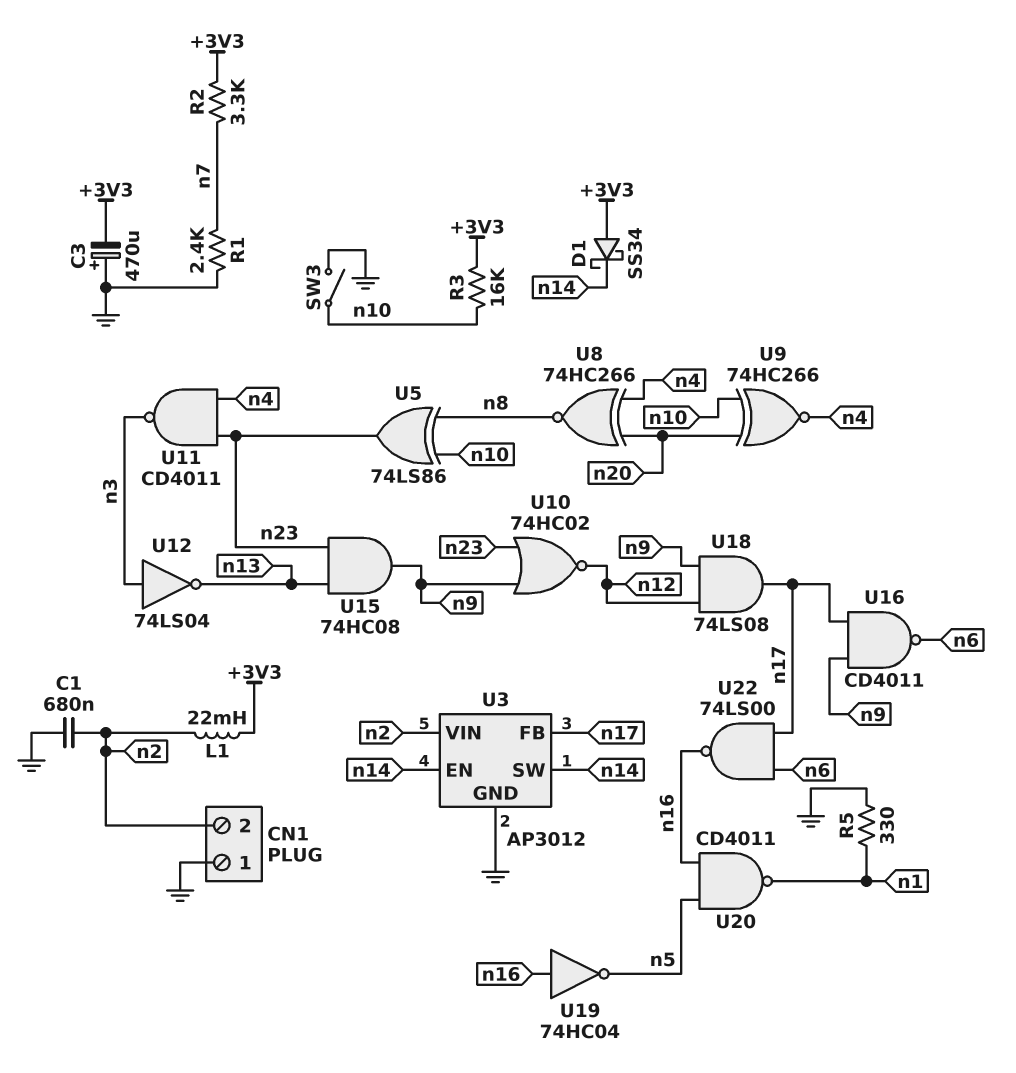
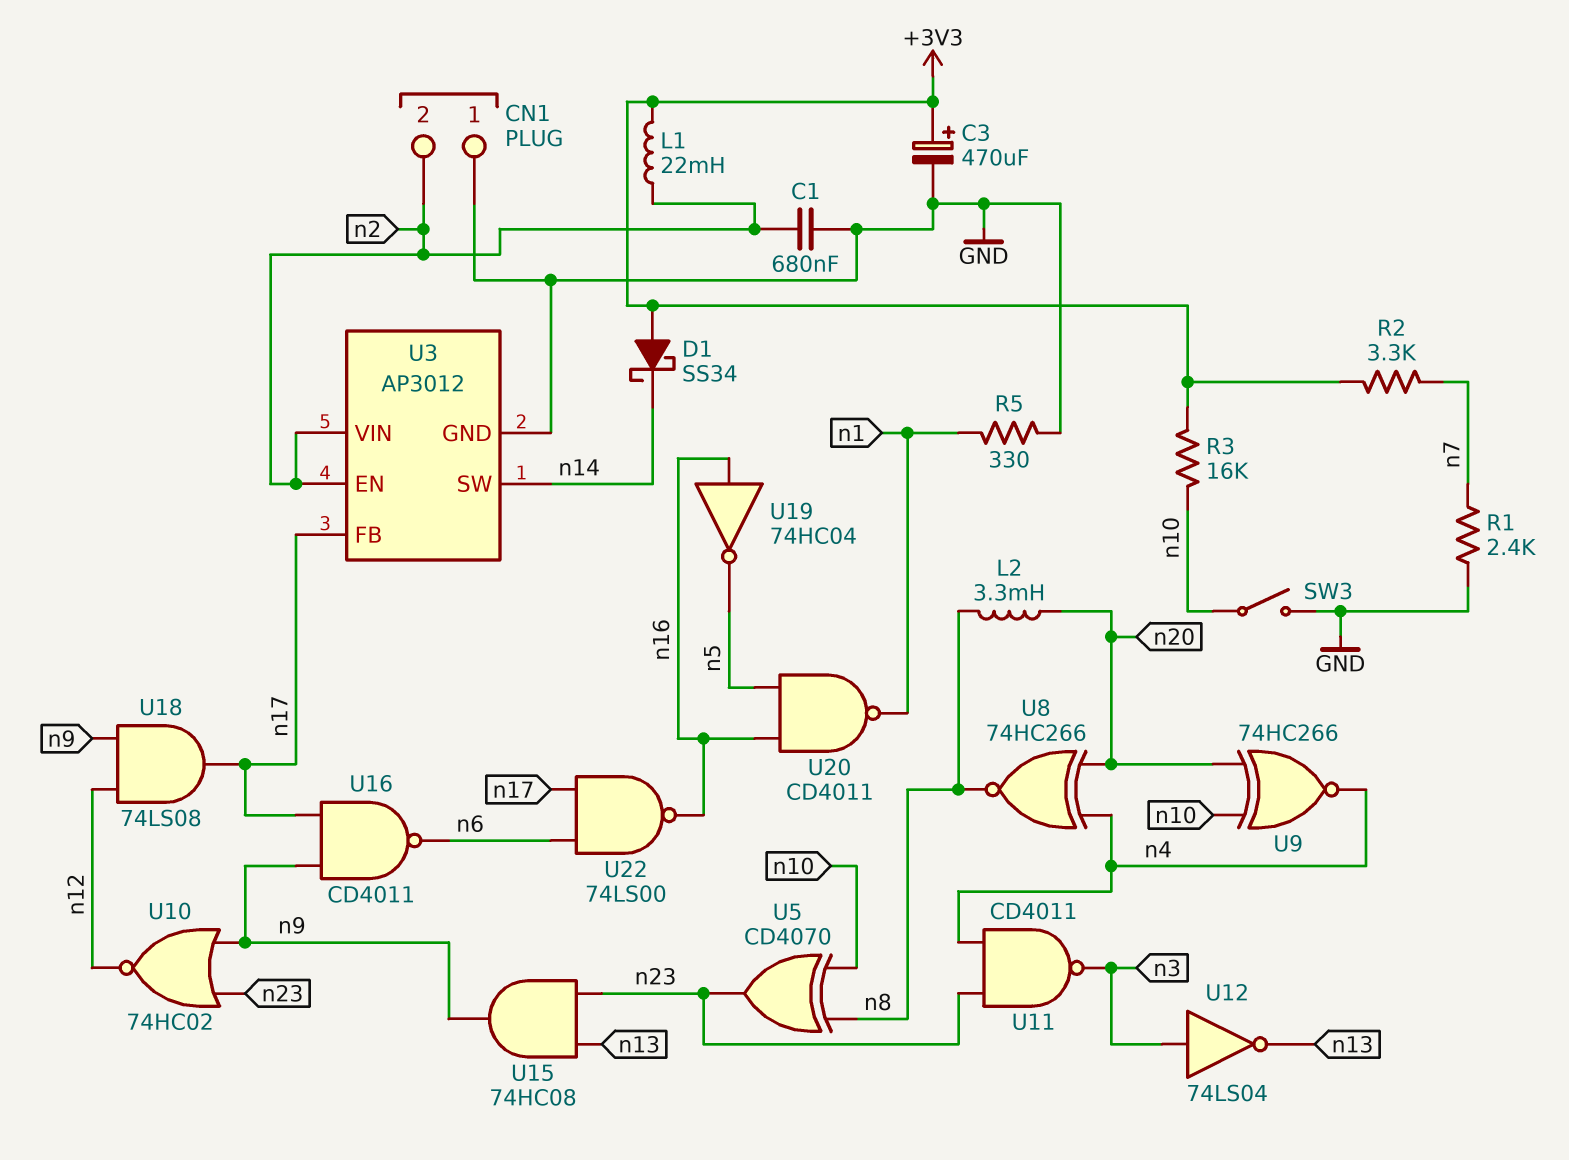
C3: 470uF (plus GND, minus +3V3) -> 470uF (plus +3V3, minus GND)
L2: none -> 3.3mH (n8, n20)
U3 pin EN: n14 -> n2
U5: XOR 74LS86 (in n8, in n10, out n23) -> XOR CD4070 (in n8, in n10, out n23)

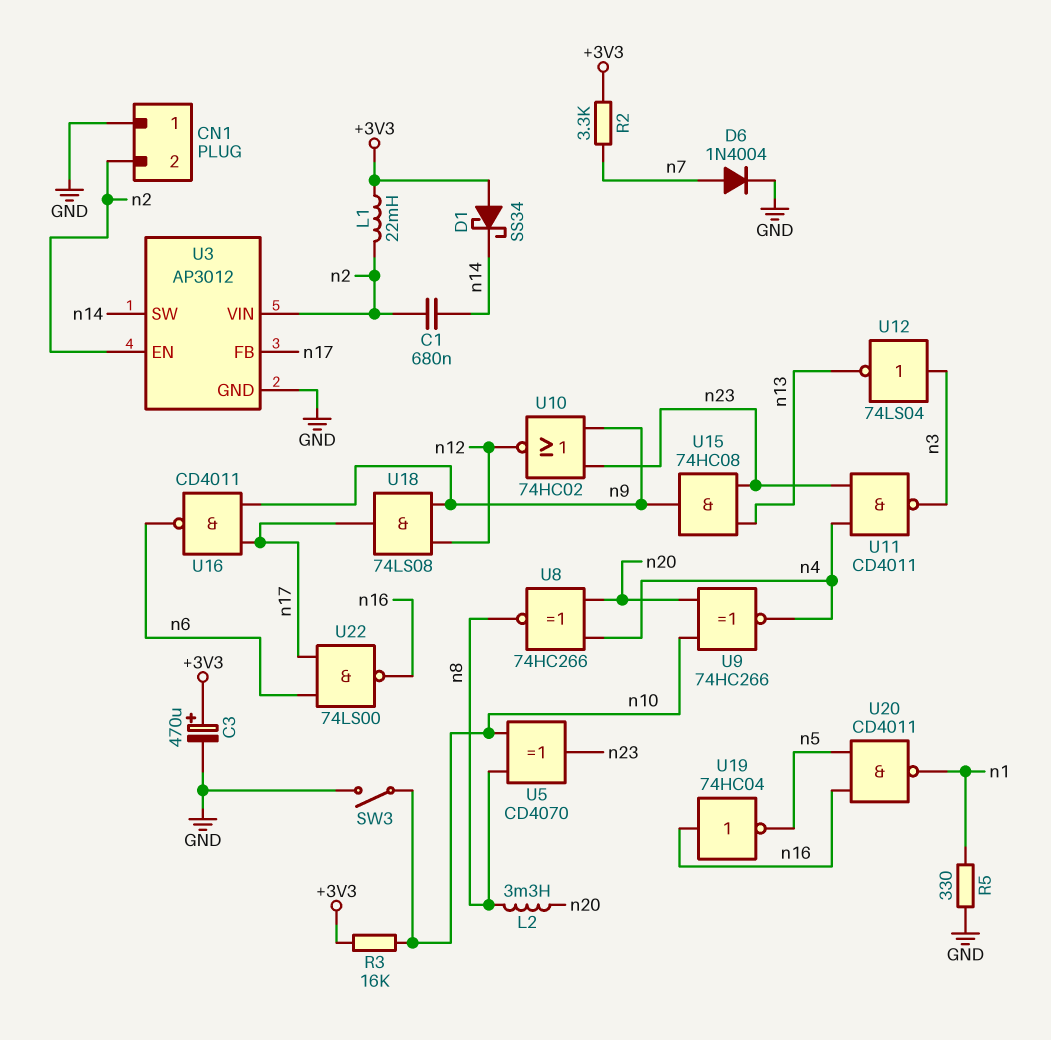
C1: 680nF (GND, n2) -> 680nF (n2, n14)
D6: none -> diode 1N4004 (A n7, K GND)
R1: 2.4k (GND, n7) -> none

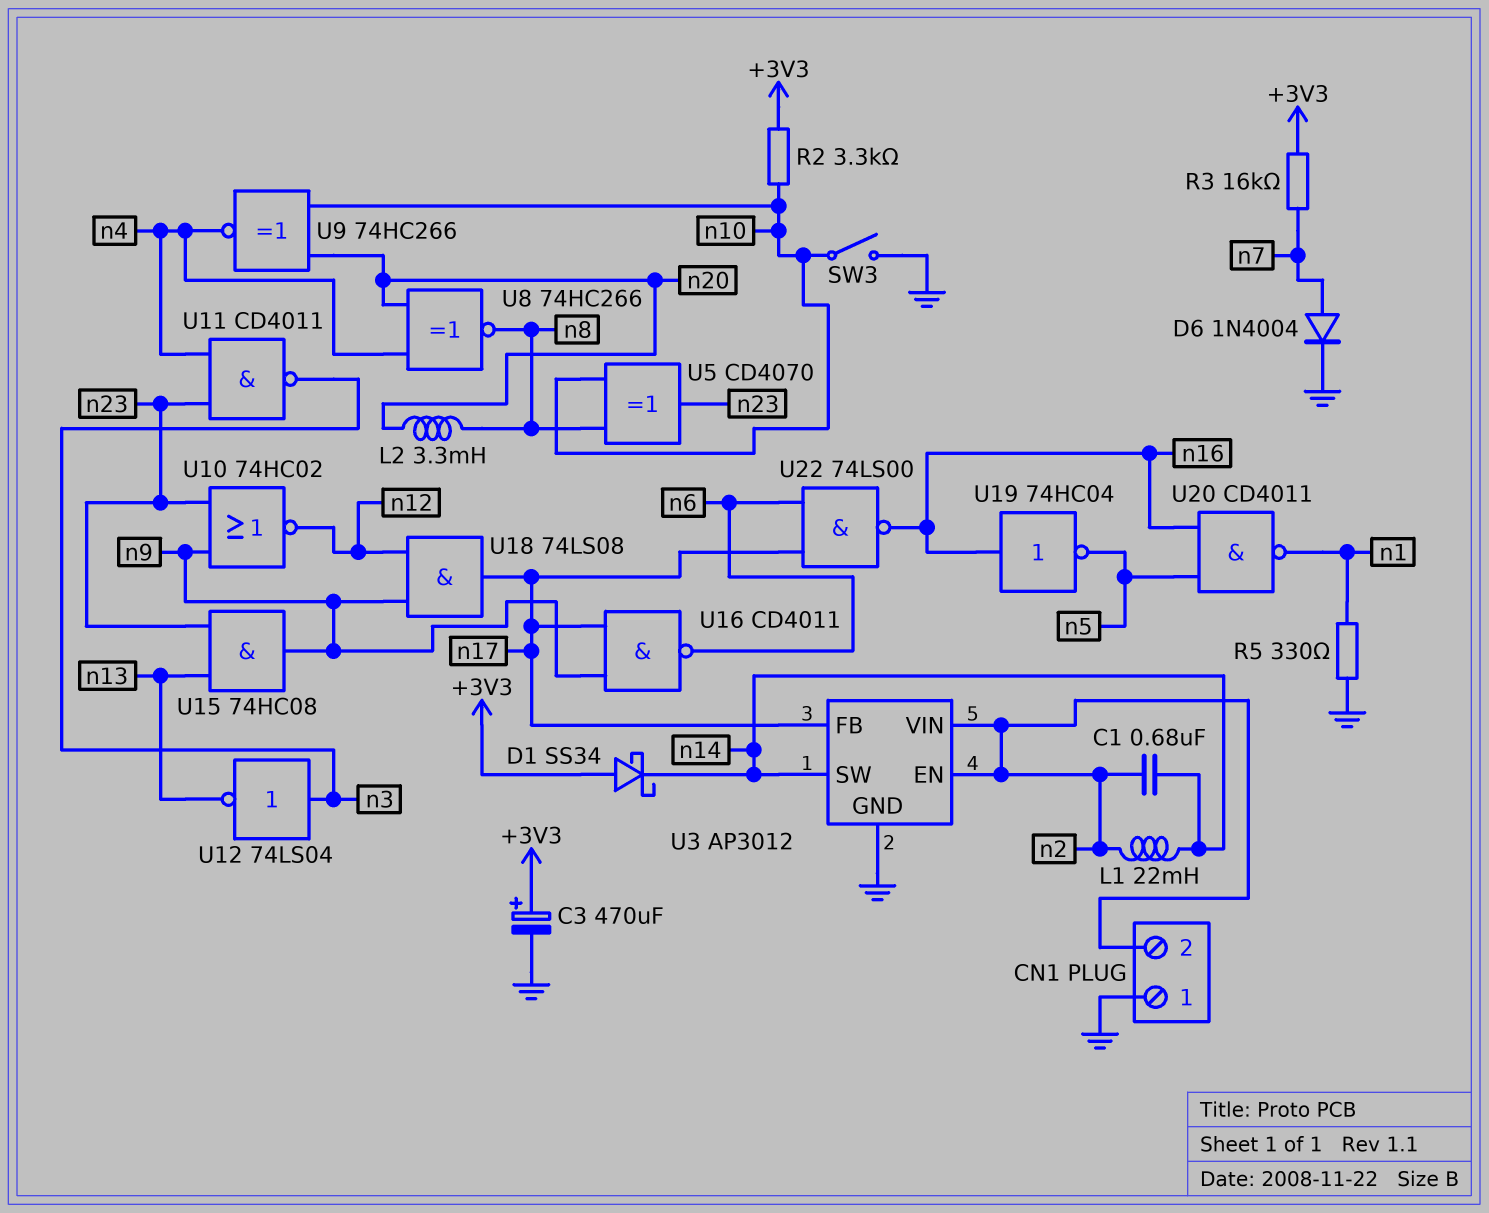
L1: 22mH (+3V3, n2) -> 22mH (n2, n14)
R2: 3.3k (+3V3, n7) -> 3.3k (+3V3, n10)
R3: 16k (+3V3, n10) -> 16k (+3V3, n7)

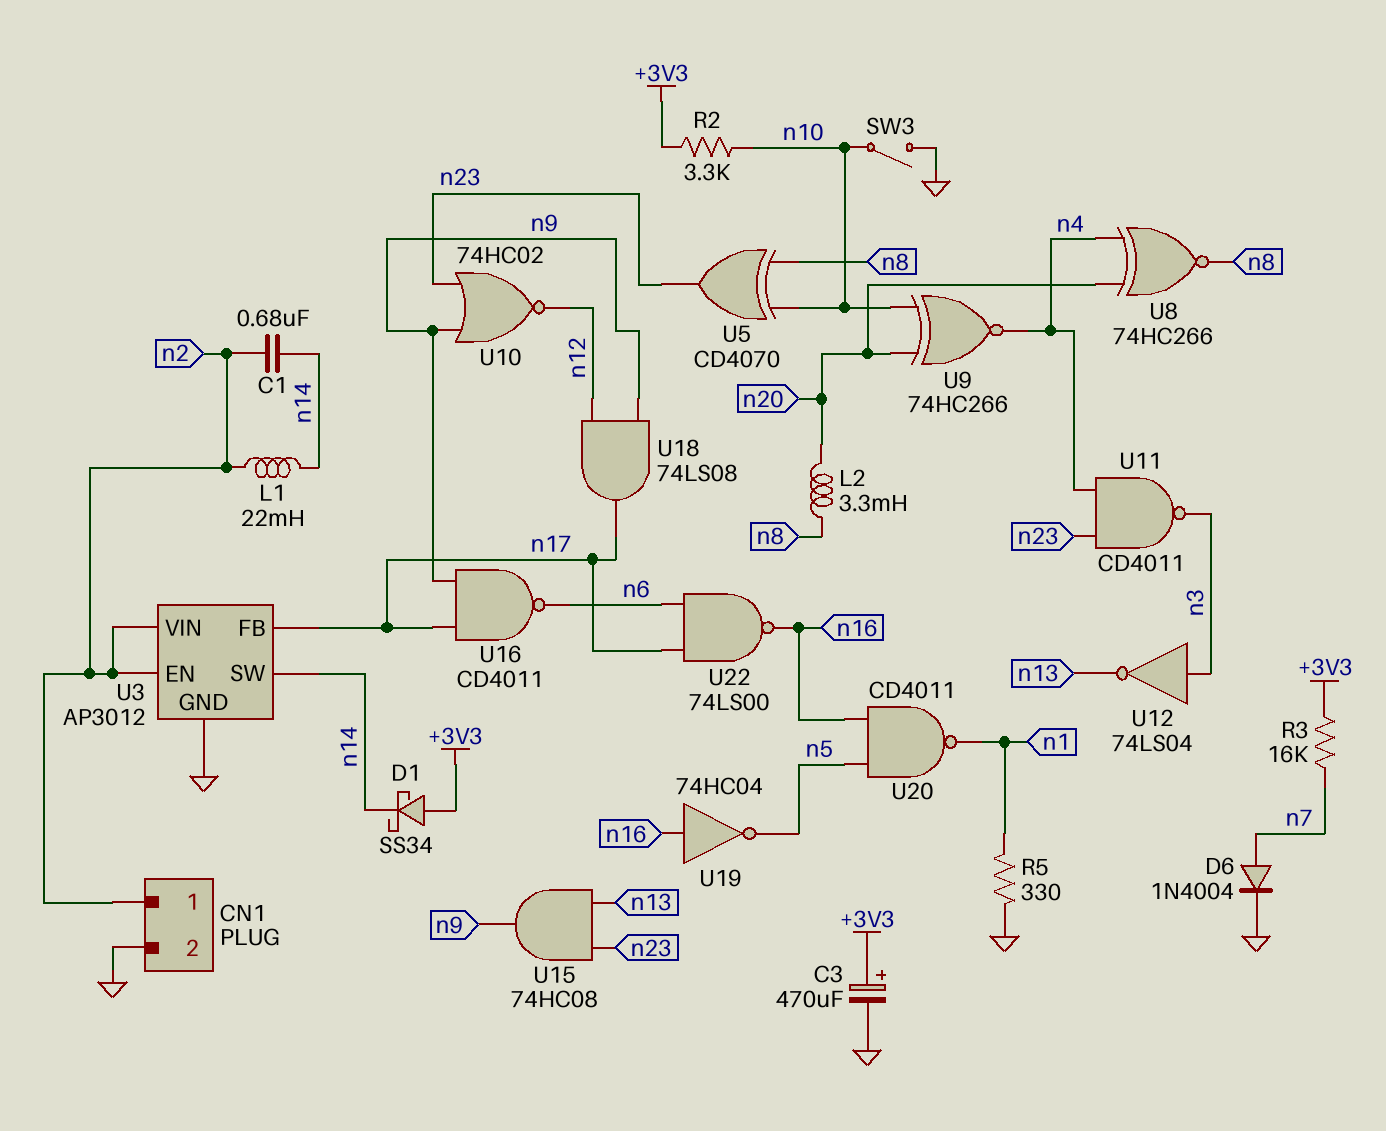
CN1 pin 1: GND -> n2
CN1 pin 2: n2 -> GND

